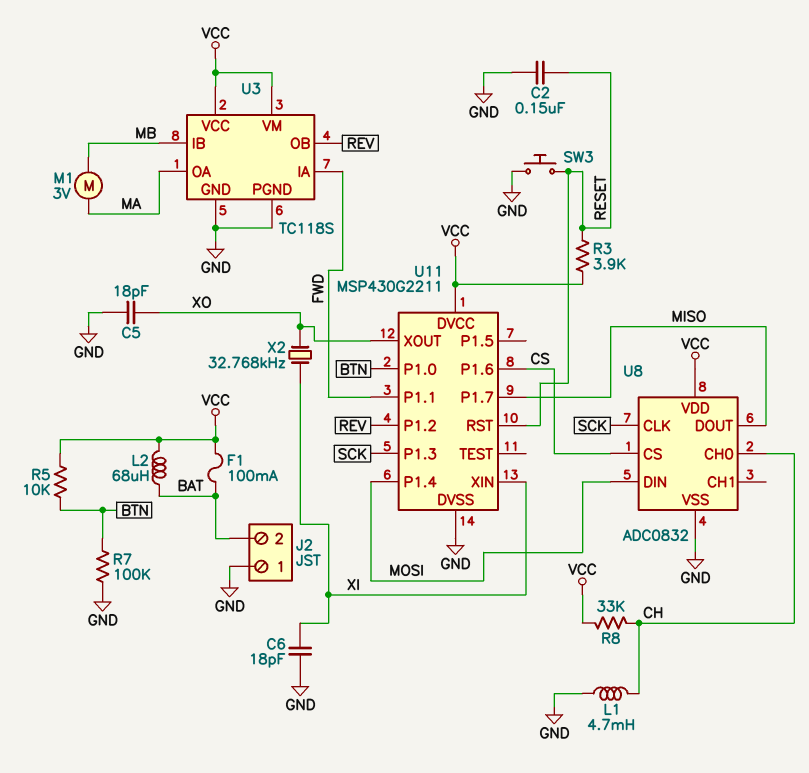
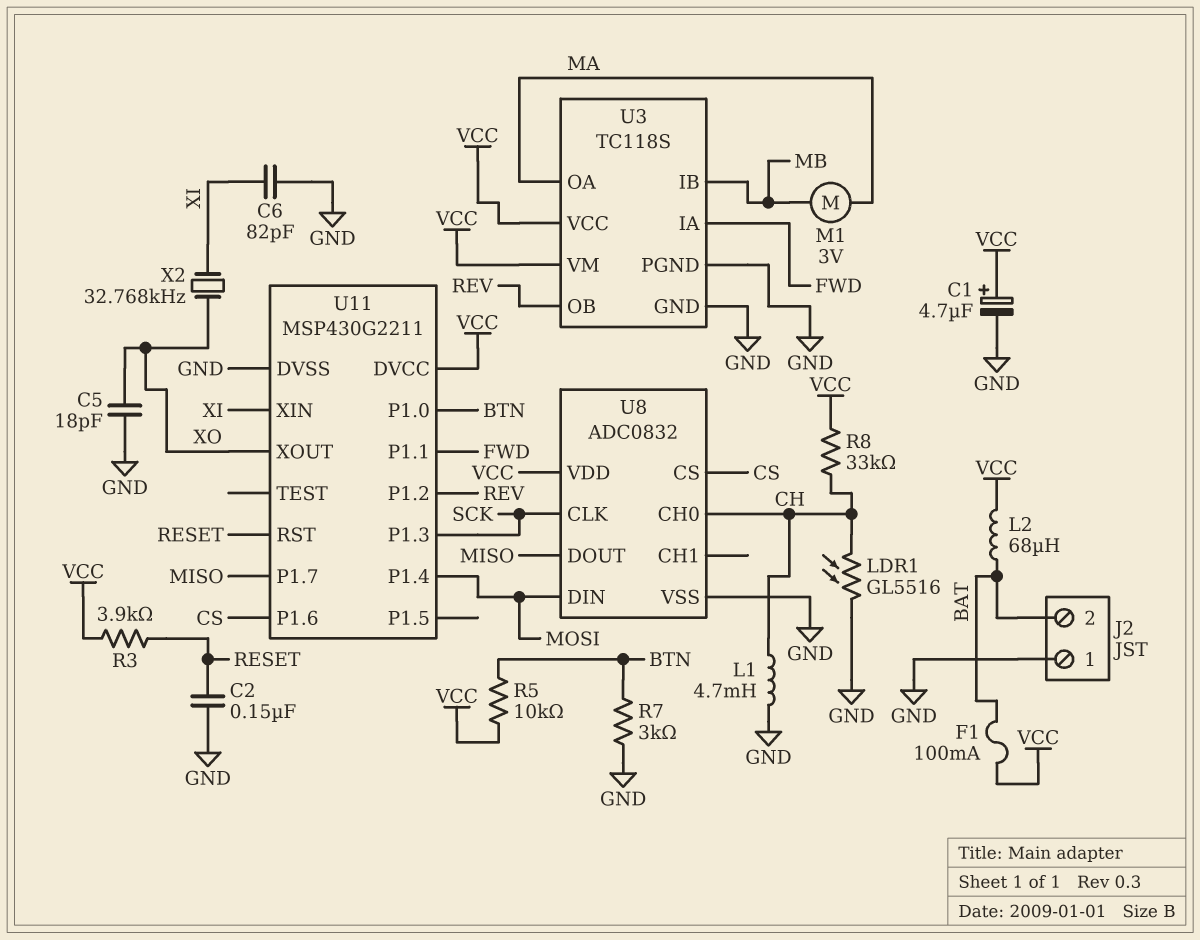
C1: none -> 4.7uF (plus VCC, minus GND)
C6: 18pF (GND, XI) -> 82pF (GND, XI)
LDR1: none -> GL5516 (CH, GND)
R7: 100k (BTN, GND) -> 3k (BTN, GND)
SW3: button (GND, RESET) -> none

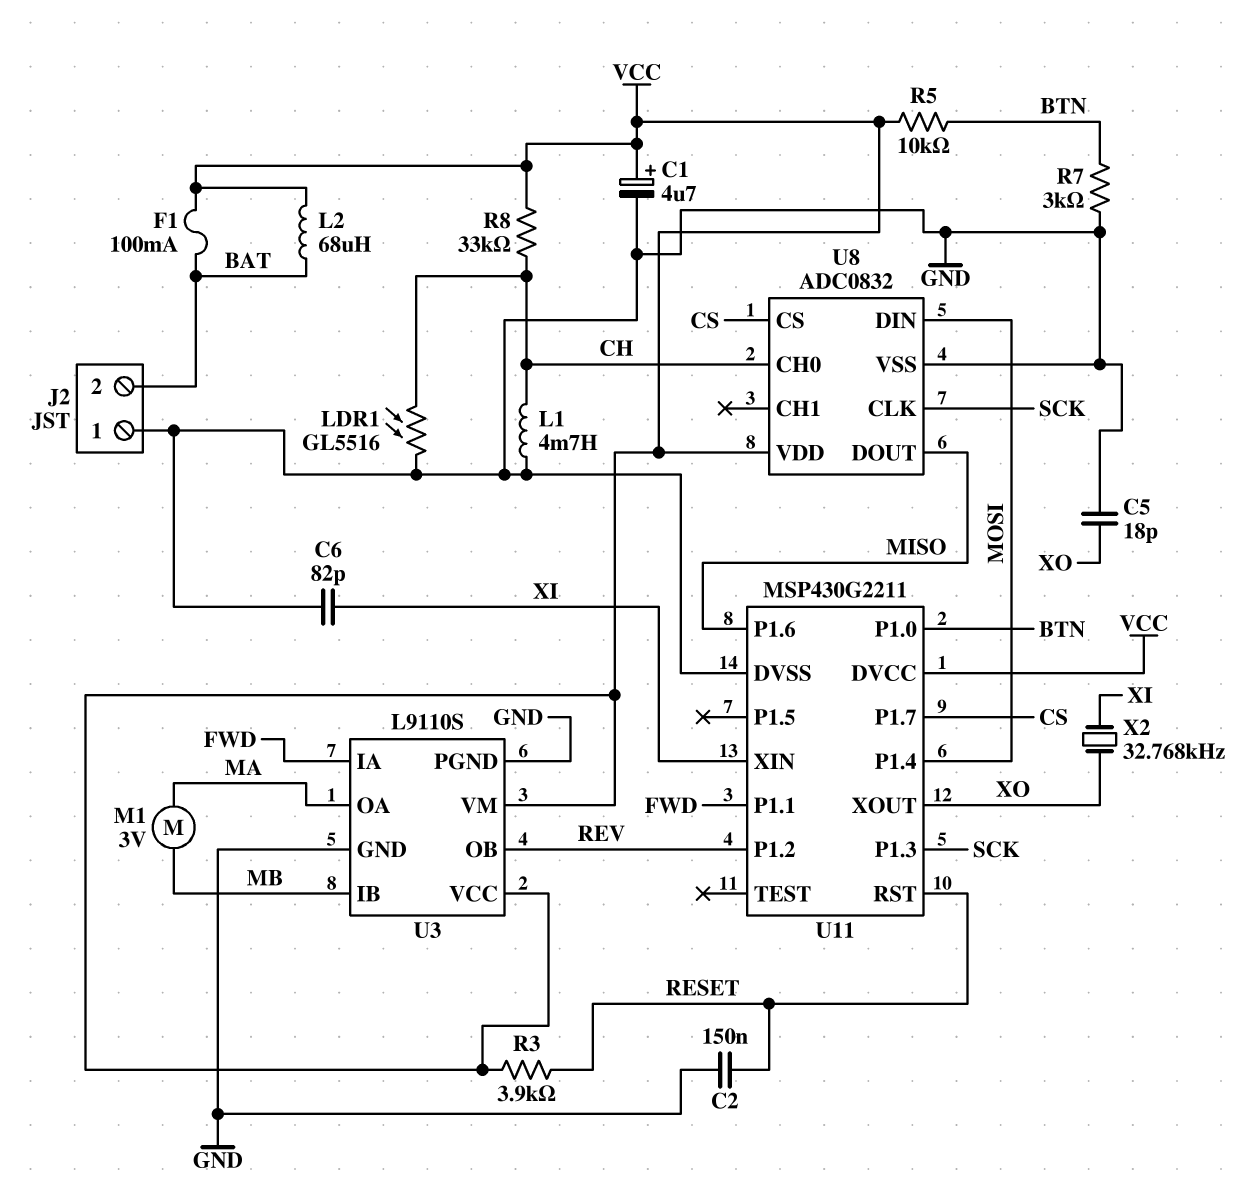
U3: TC118S -> L9110S
U11 pin P1.6: CS -> MISO
U11 pin P1.7: MISO -> CS

